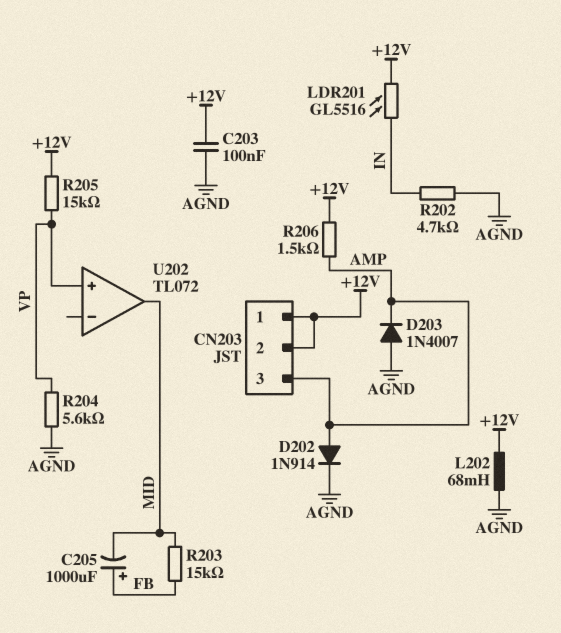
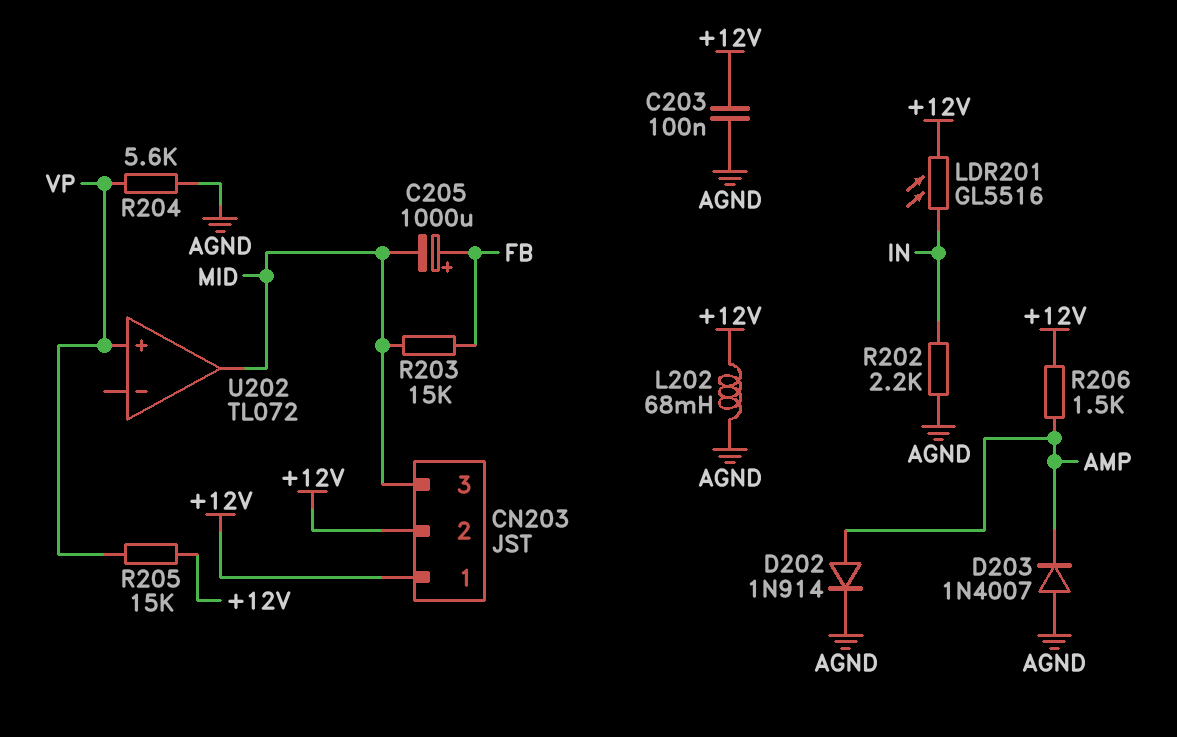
CN203 pin 3: AMP -> MID
R202: 4.7k (AGND, IN) -> 2.2k (AGND, IN)

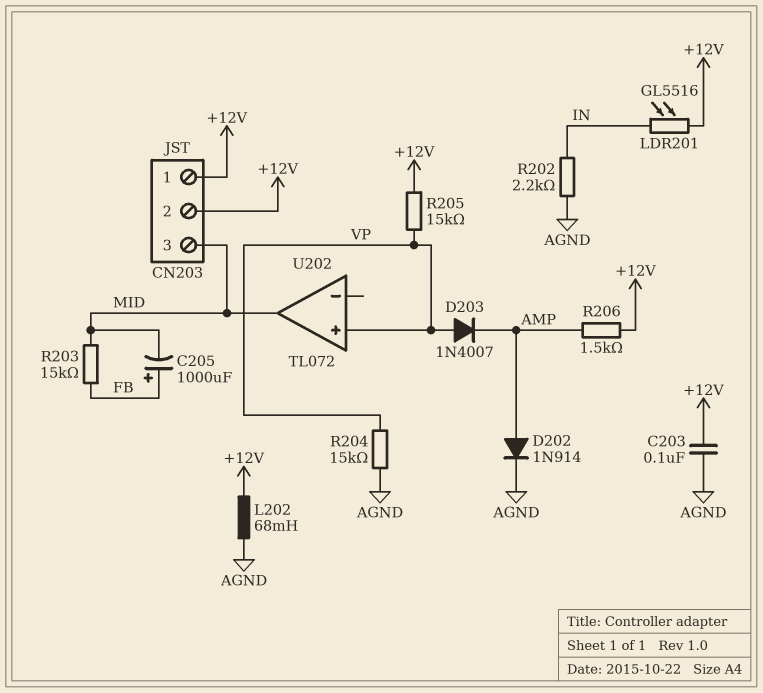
D203: diode 1N4007 (A AGND, K AMP) -> diode 1N4007 (A VP, K AMP)
R204: 5.6k (AGND, VP) -> 15k (AGND, VP)

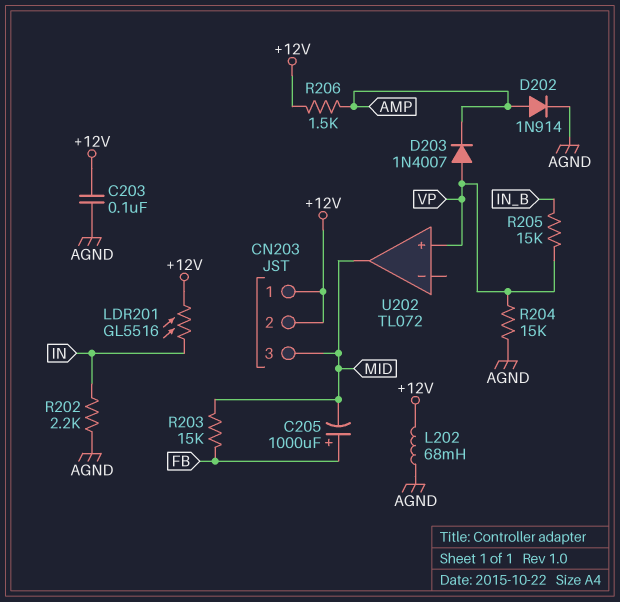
R205: 15k (+12V, VP) -> 15k (IN_B, VP)

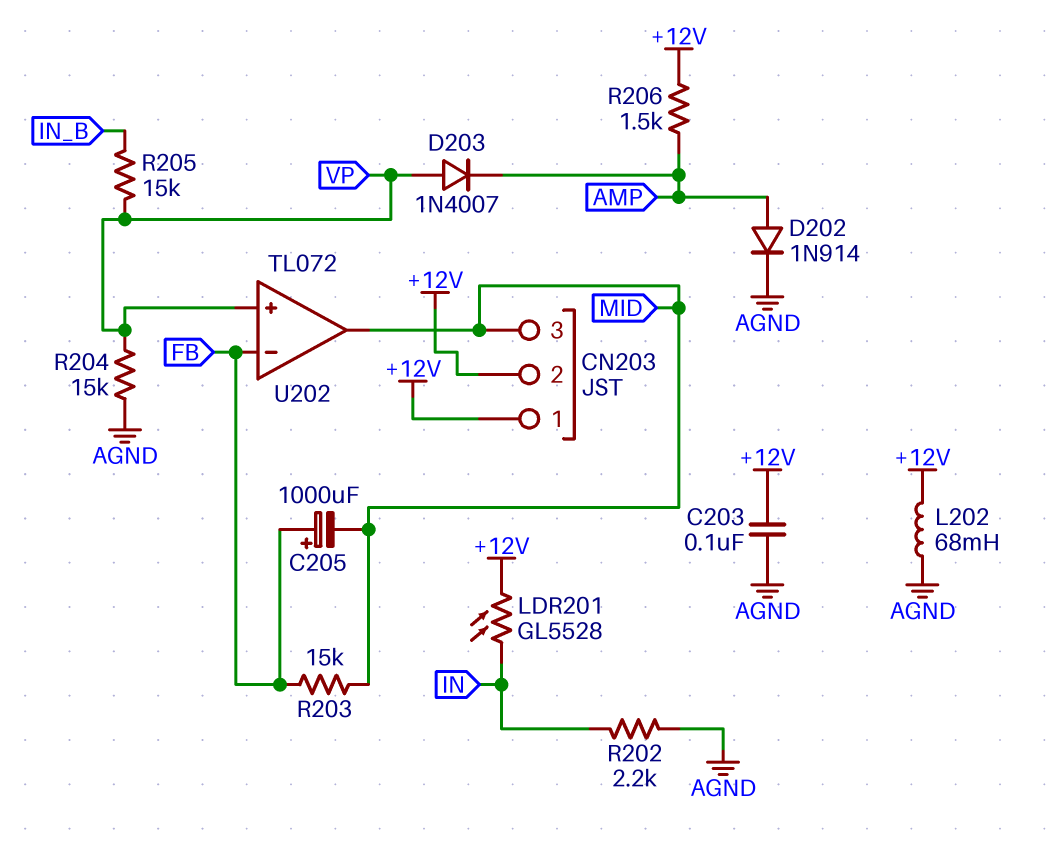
LDR201: GL5516 (+12V, IN) -> GL5528 (+12V, IN)
U202 pin in-: none -> FB

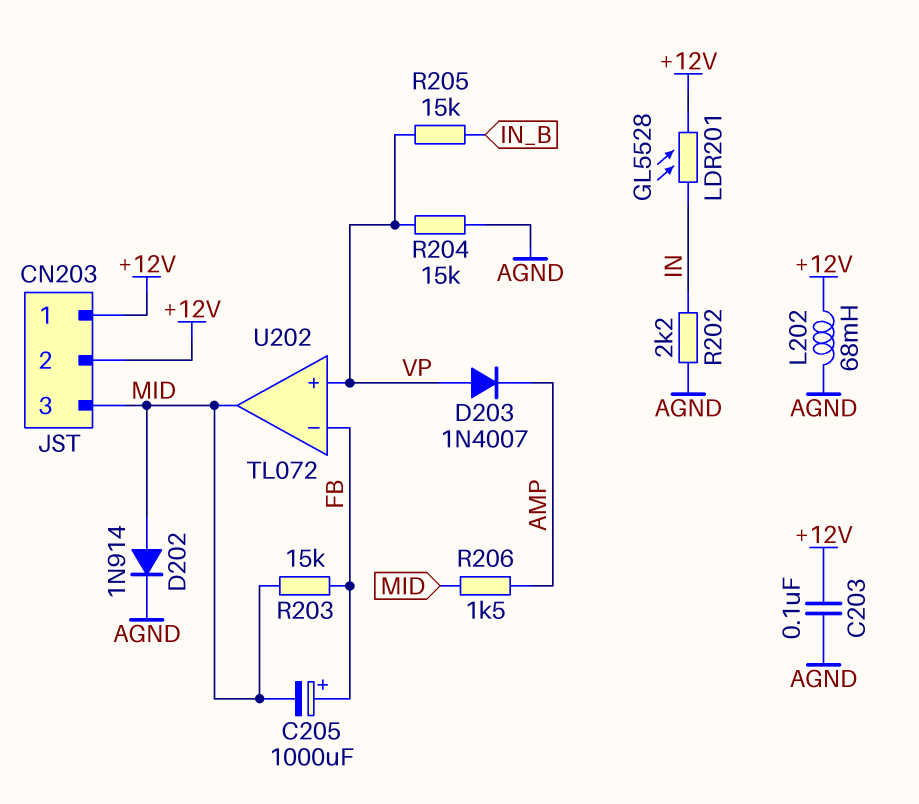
D202: diode 1N914 (A AMP, K AGND) -> diode 1N914 (A MID, K AGND)
R206: 1.5k (+12V, AMP) -> 1.5k (AMP, MID)

